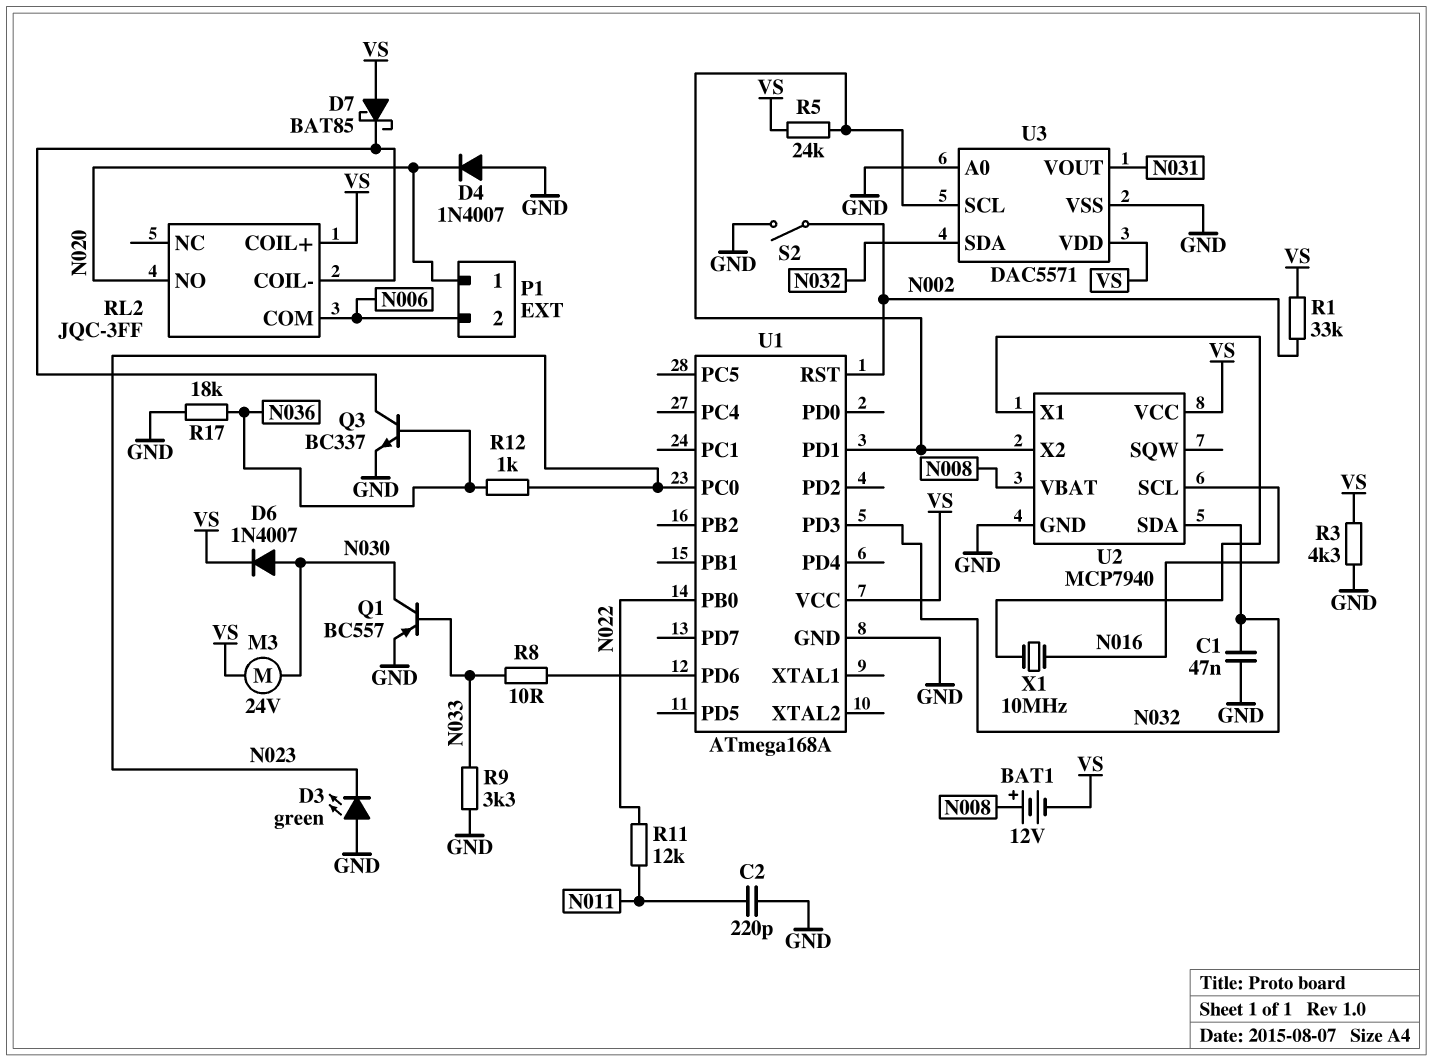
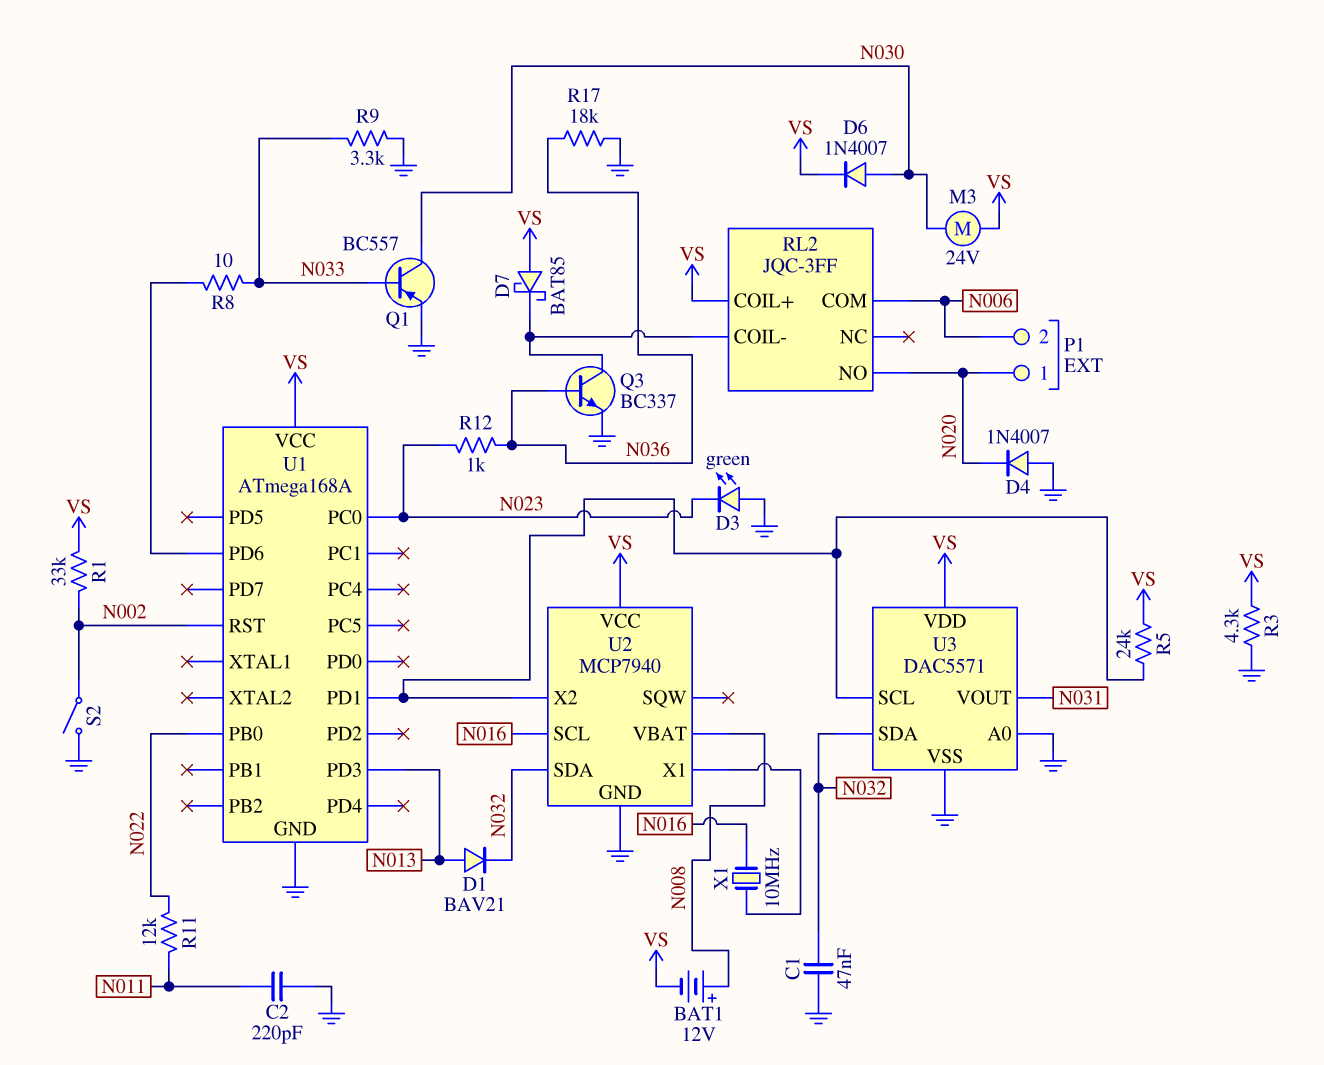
D1: none -> diode BAV21 (A N013, K N032)
U1 pin PD3: N032 -> N013

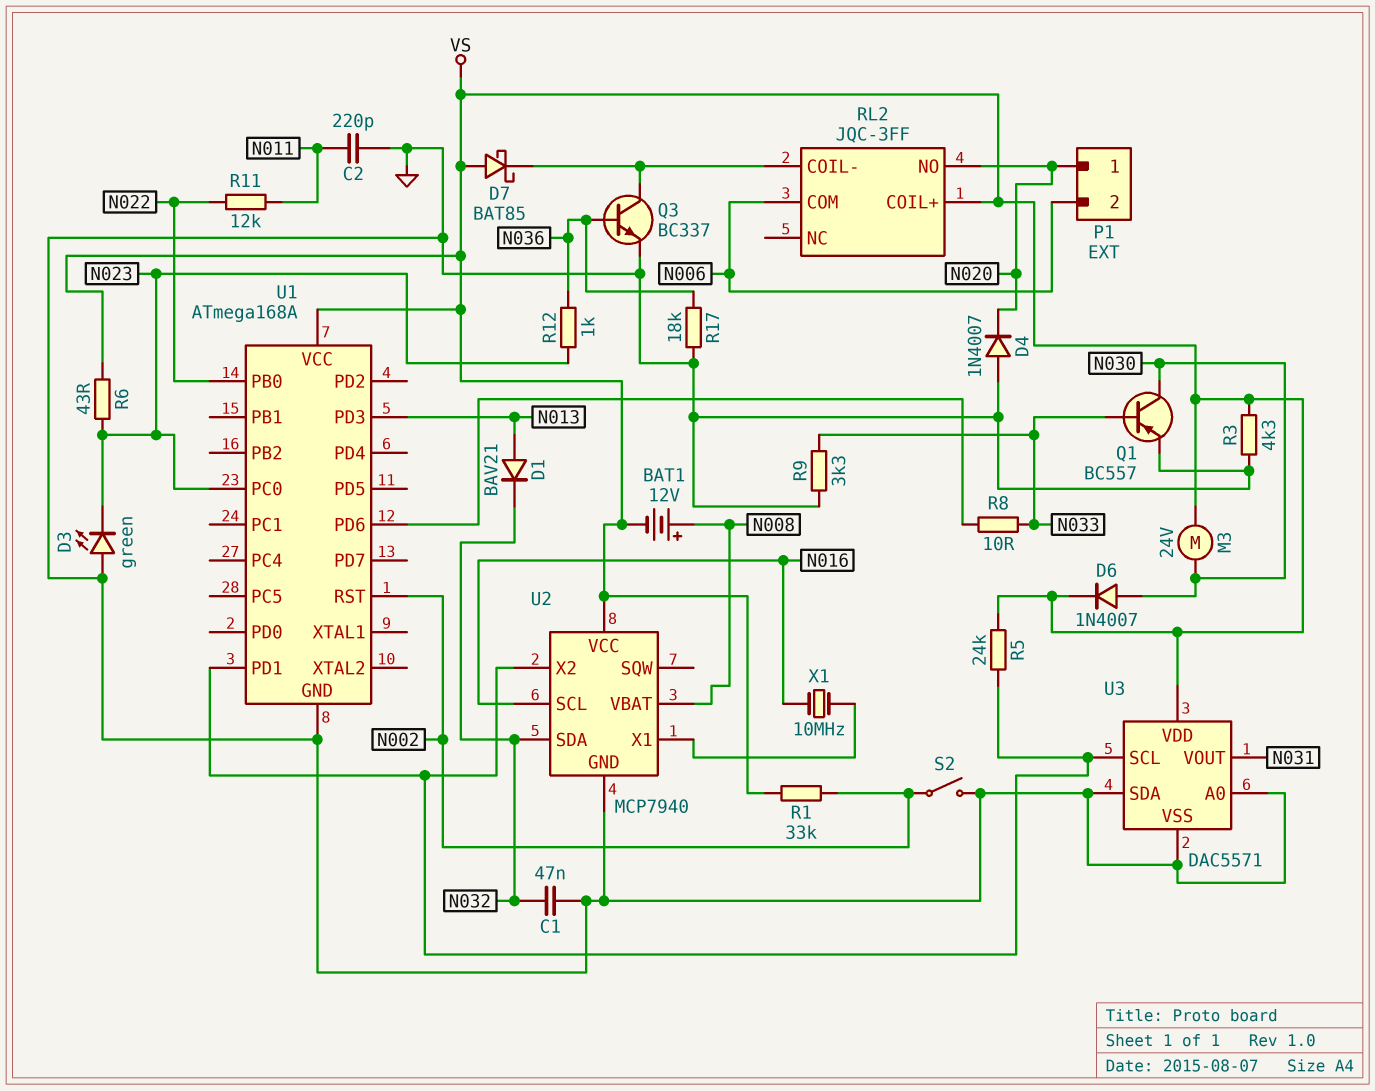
R6: none -> 43 (N023, VS)
U3 pin SDA: N032 -> GND

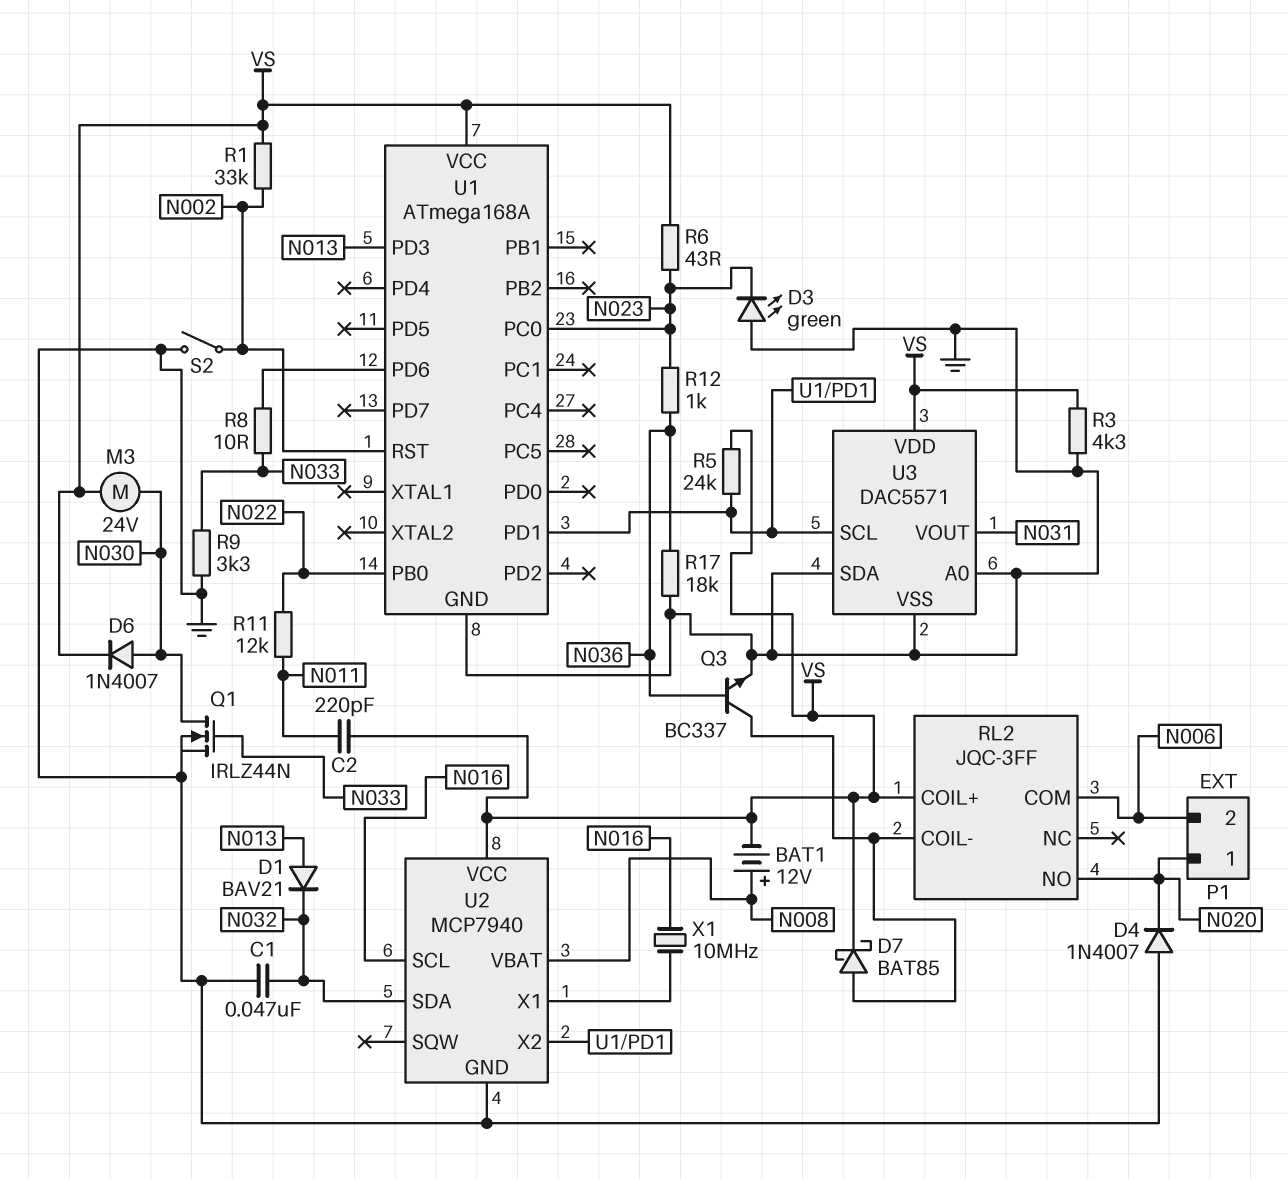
C2: 220pF (GND, N011) -> 220pF (N011, VS)
D7: schottky BAT85 (A VS, K RL2/COIL-) -> schottky BAT85 (A RL2/COIL-, K VS)
Q1: PNP BC557 (B N033, C N030, E GND) -> NMOS IRLZ44N (G N033, D N030, S GND)

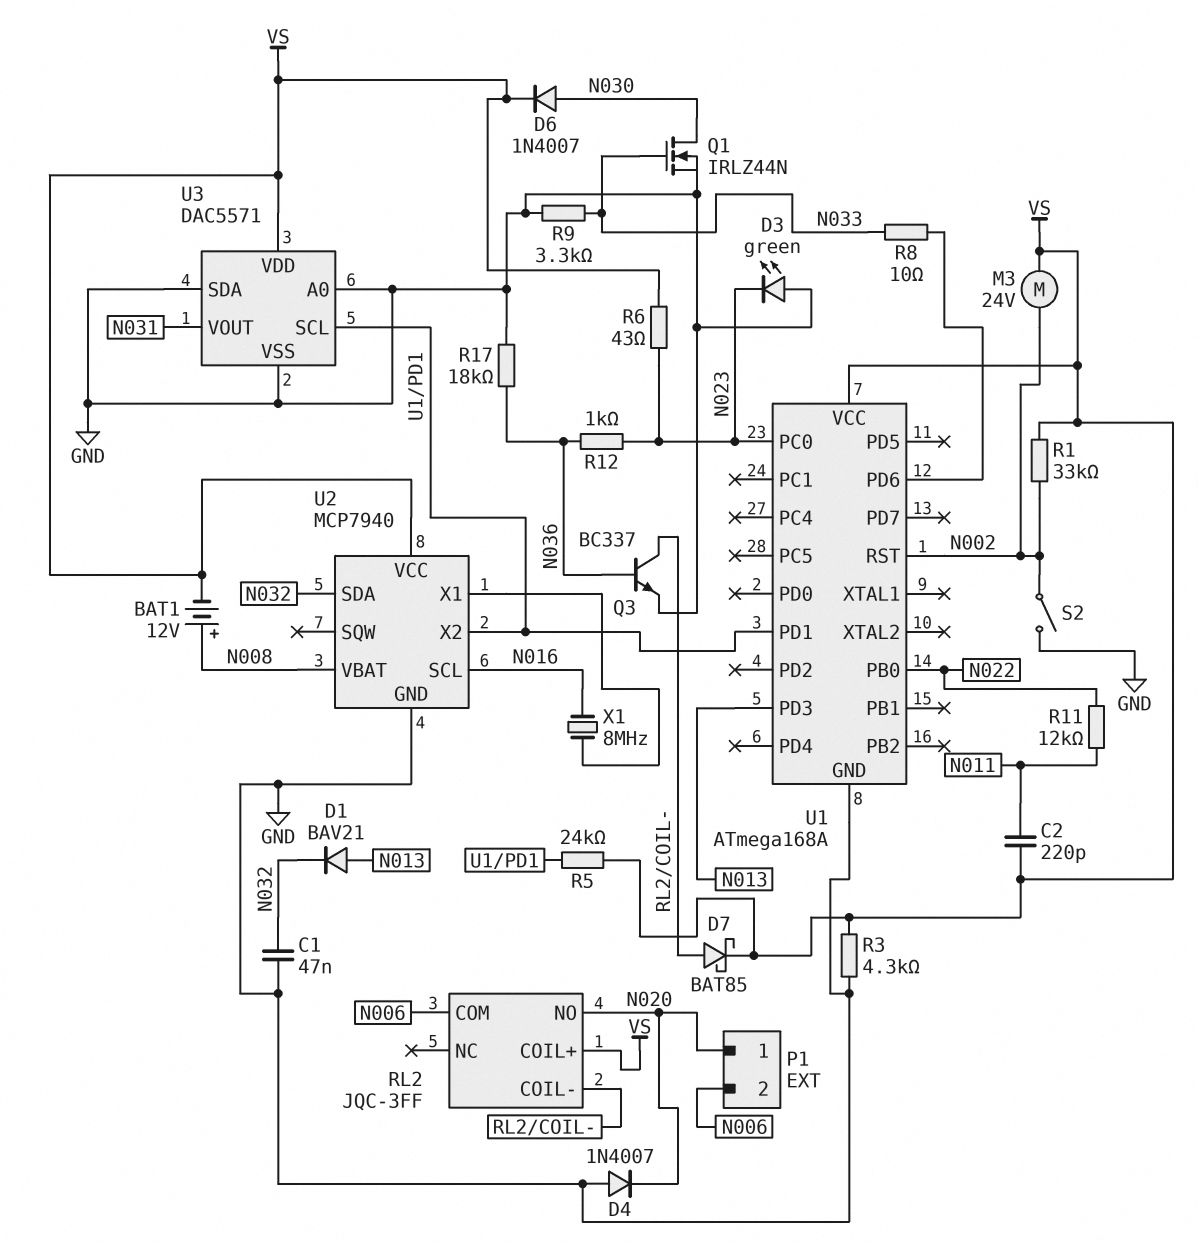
M3: motor 24V (N030, VS) -> motor 24V (N002, VS)
X1: 10MHz (N016, U2/X1) -> 8MHz (N016, U2/X1)

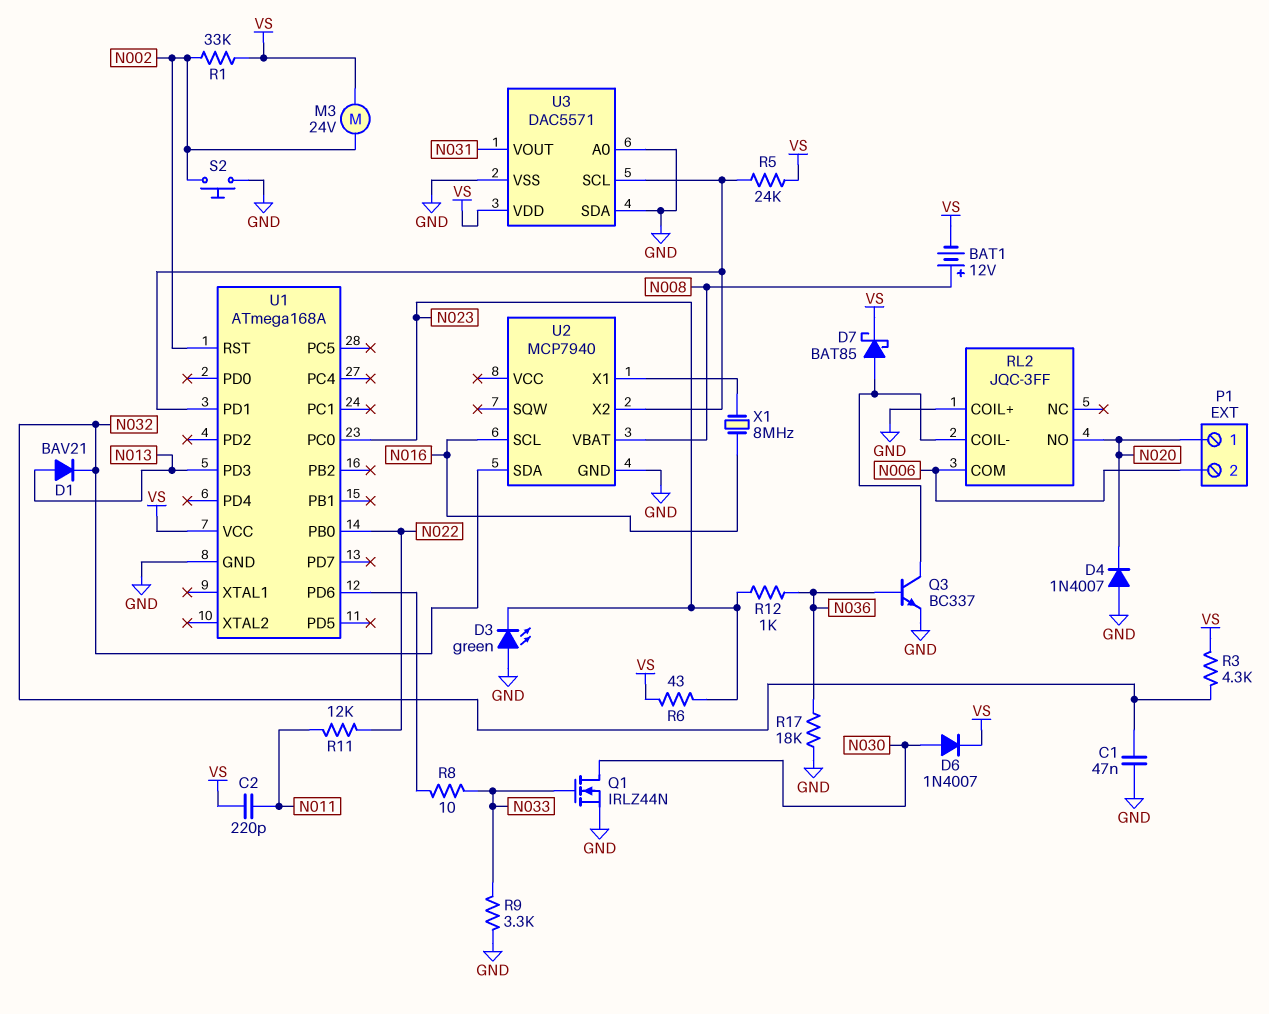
R3: 4.3k (GND, VS) -> 4.3k (N032, VS)
RL2 pin COIL+: VS -> GND
S2: switch (GND, N002) -> button (GND, N002)
U2 pin VCC: VS -> none

